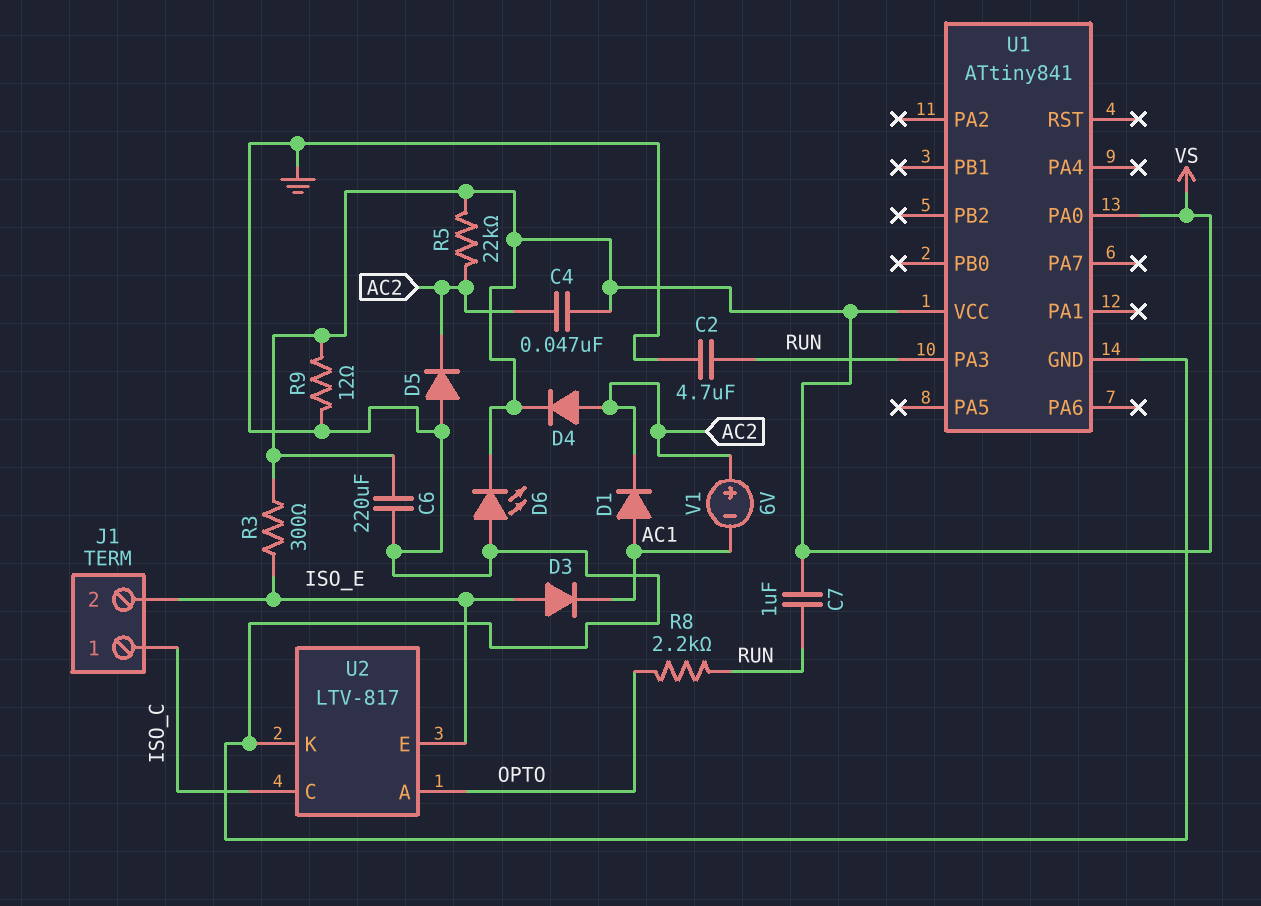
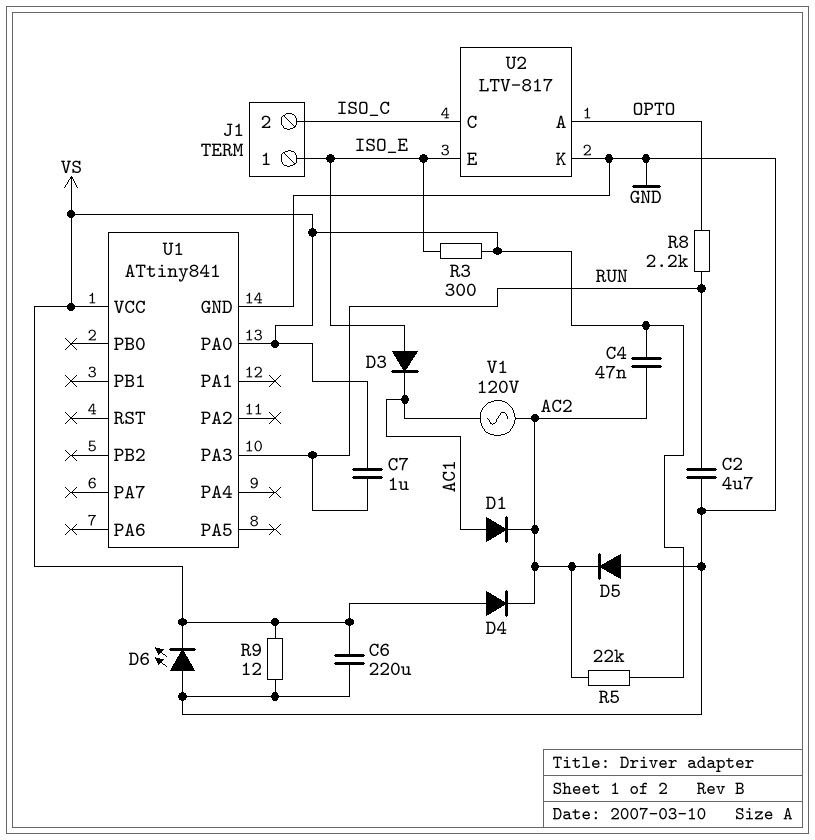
D4: diode (A AC2, K VS) -> diode (A VS, K AC2)
J1 pin 1: ISO_C -> ISO_E
J1 pin 2: ISO_E -> ISO_C
V1: 6V (plus AC2, minus AC1) -> AC 120V (AC1, AC2)

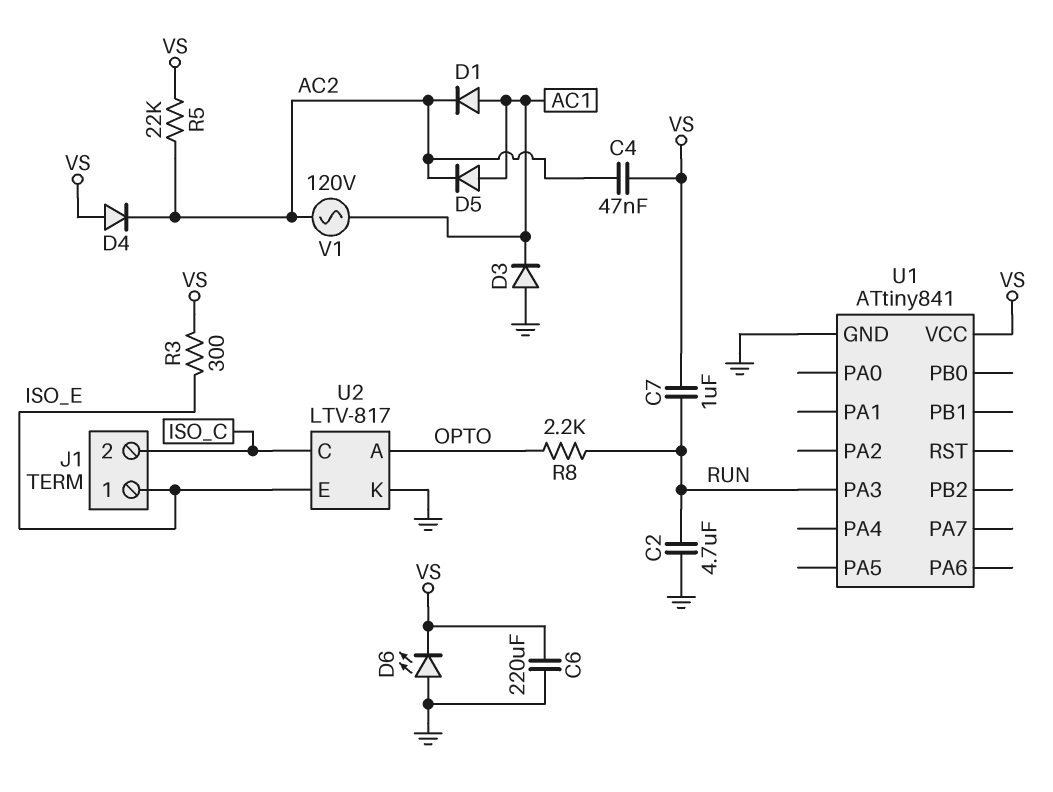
D3: diode (A ISO_E, K AC1) -> diode (A GND, K AC1)
D5: diode (A GND, K AC2) -> diode (A AC1, K AC2)
R9: 12 (GND, VS) -> none
U1 pin PA0: VS -> none

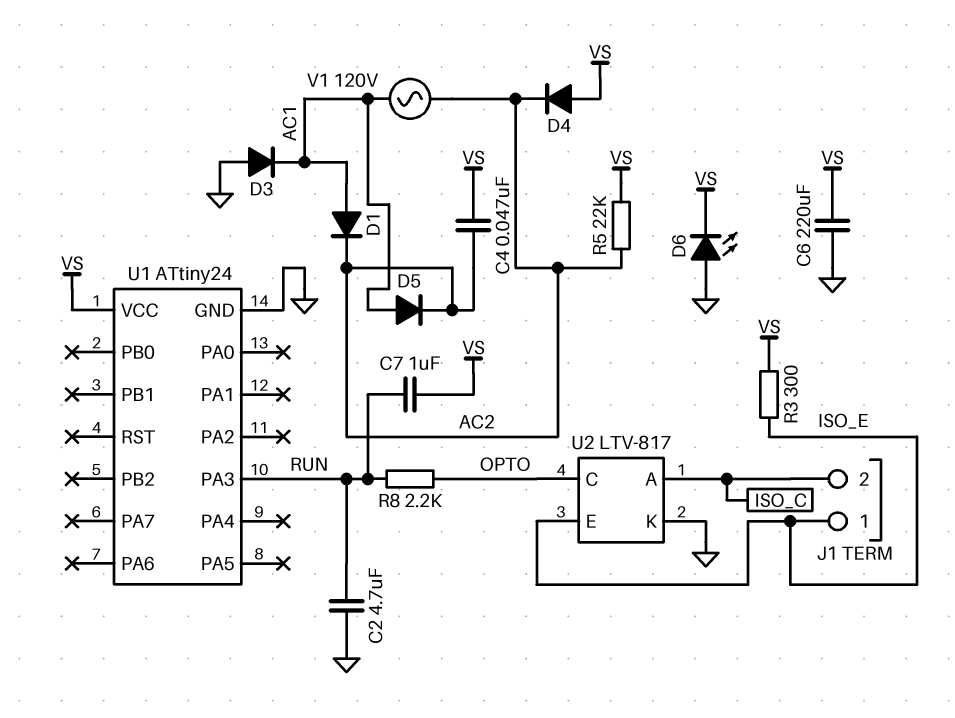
U1: ATtiny841 -> ATtiny24
U2 pin A: OPTO -> ISO_C
U2 pin C: ISO_C -> OPTO

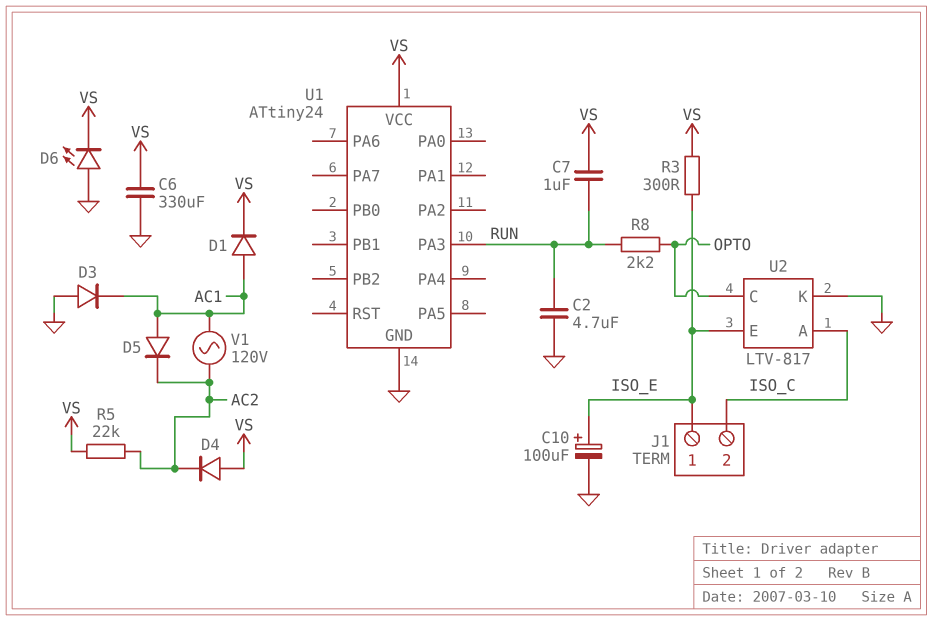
C4: 47nF (AC2, VS) -> none
C6: 220uF (GND, VS) -> 330uF (GND, VS)
C10: none -> 100uF (plus ISO_E, minus GND)
D1: diode (A AC1, K AC2) -> diode (A AC1, K VS)

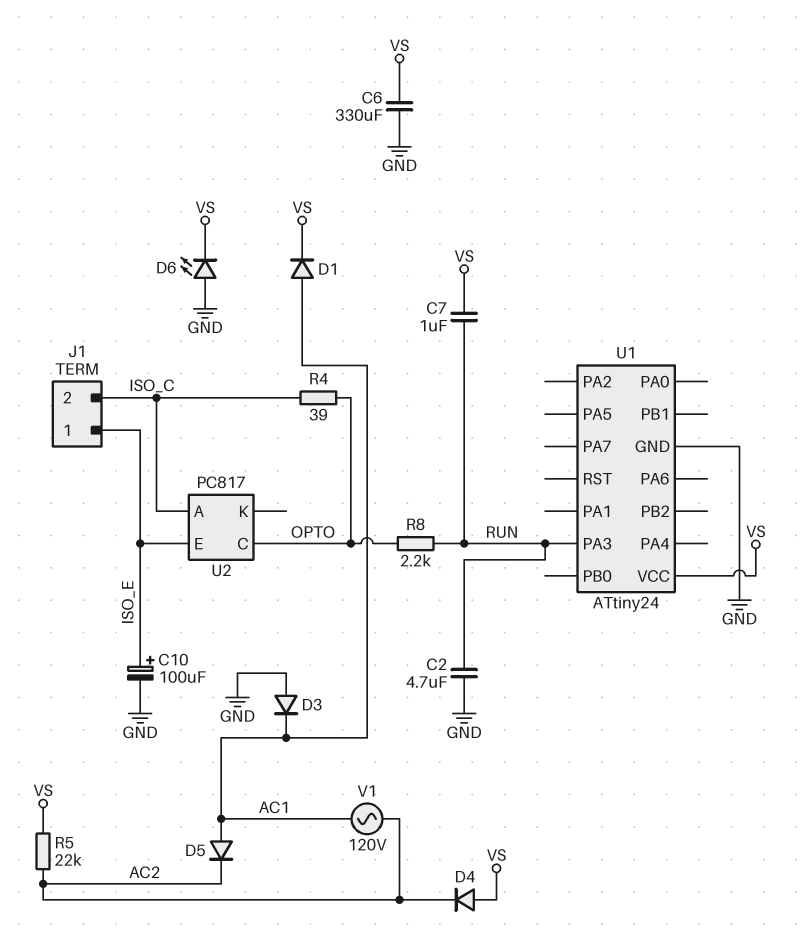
R3: 300 (ISO_E, VS) -> none
R4: none -> 39 (ISO_C, OPTO)
U2: LTV-817 -> PC817
U2 pin K: GND -> none

